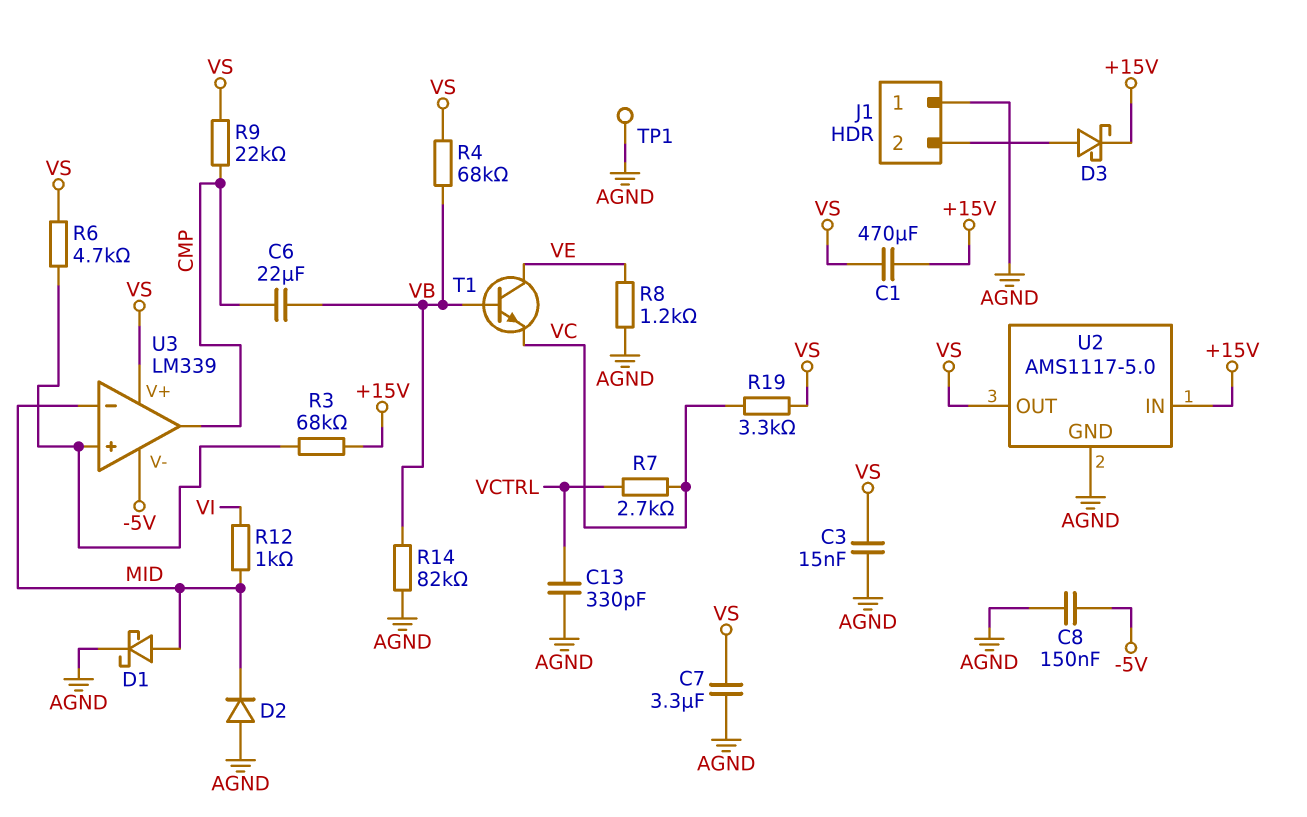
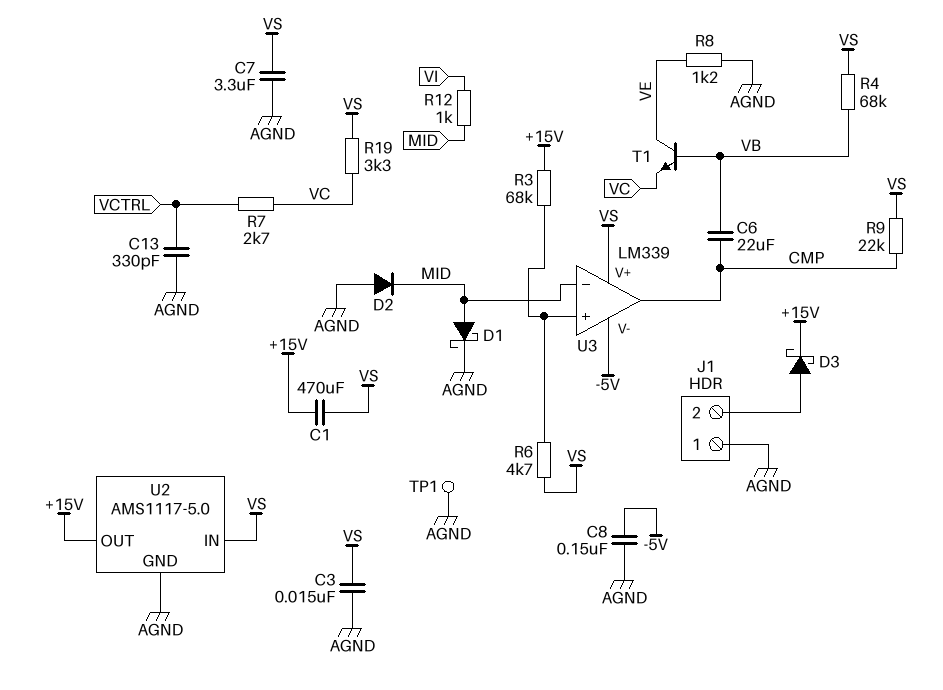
R14: 82k (AGND, VB) -> none
U2 pin IN: +15V -> VS
U2 pin OUT: VS -> +15V

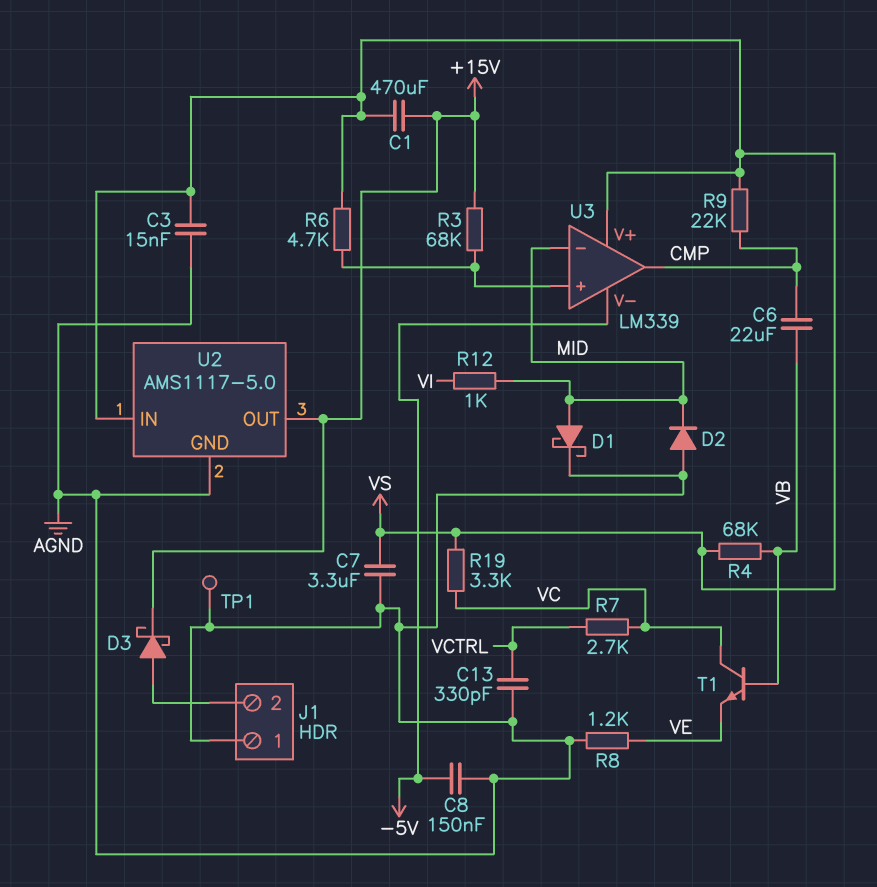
T1: NPN (B VB, C VE, E VC) -> NPN (B VB, C VC, E VE)

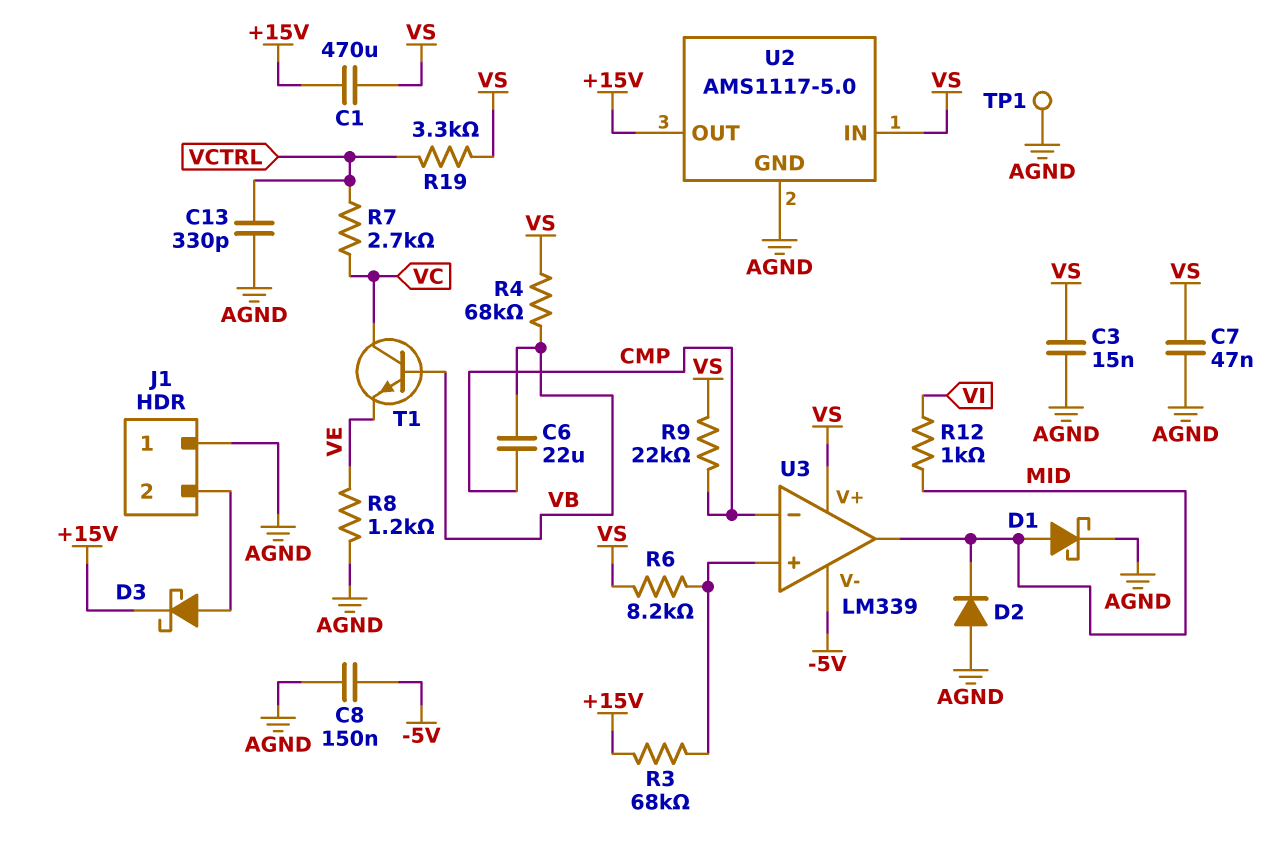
C7: 3.3uF (AGND, VS) -> 47nF (AGND, VS)
R6: 4.7k (U3/in+, VS) -> 8.2k (U3/in+, VS)
R19: 3.3k (VC, VS) -> 3.3k (VCTRL, VS)
U3 pin in-: MID -> CMP
U3 pin out: CMP -> MID

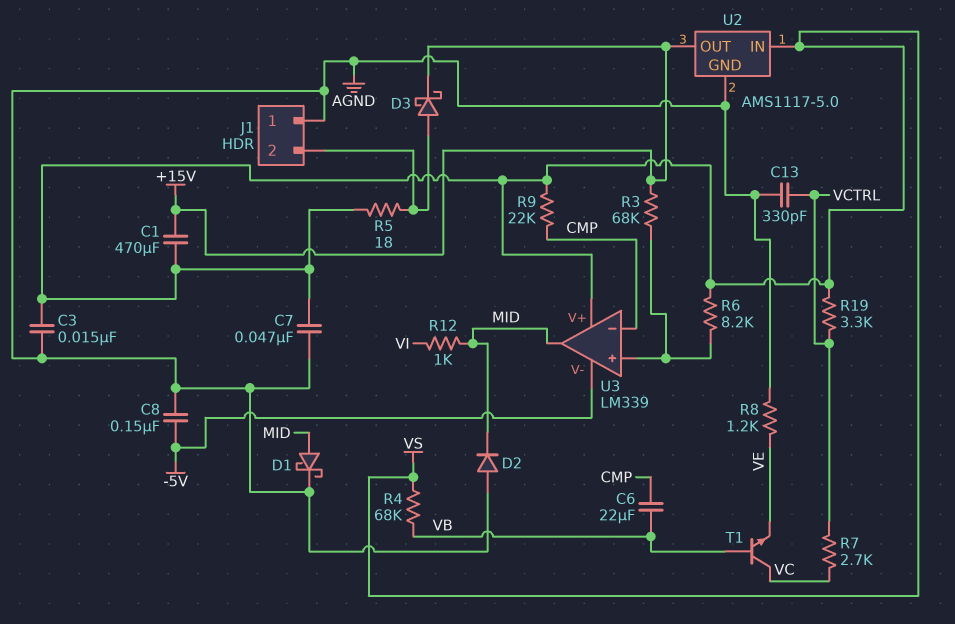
R5: none -> 18 (J1/2, VS)
TP1: test point (AGND) -> none

